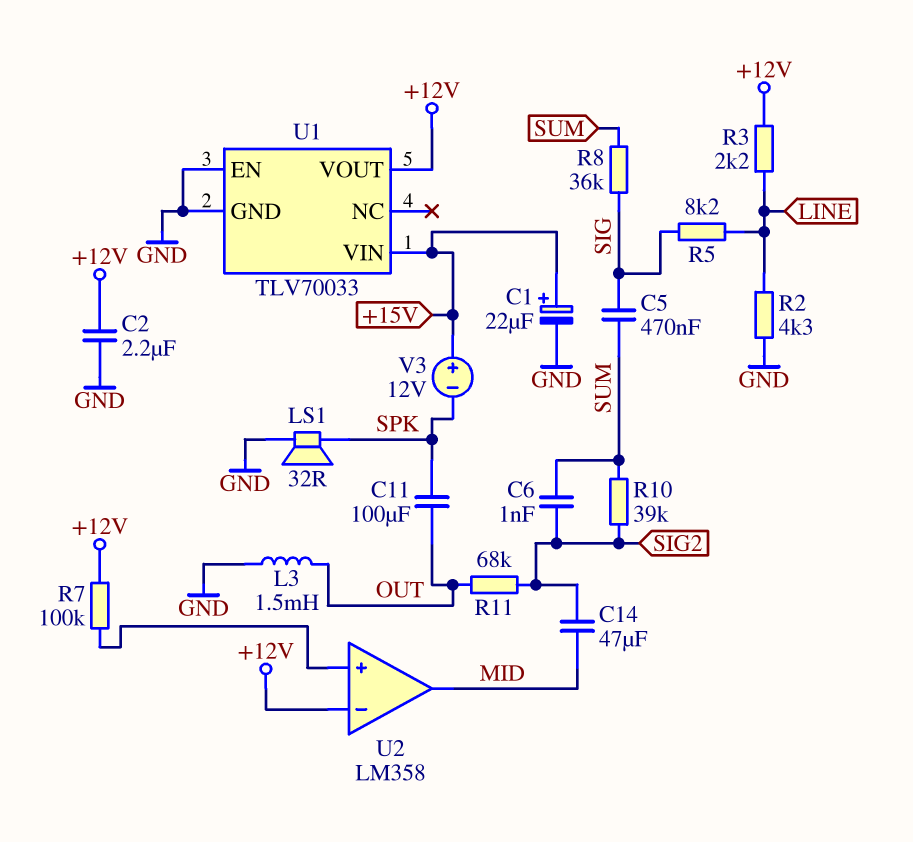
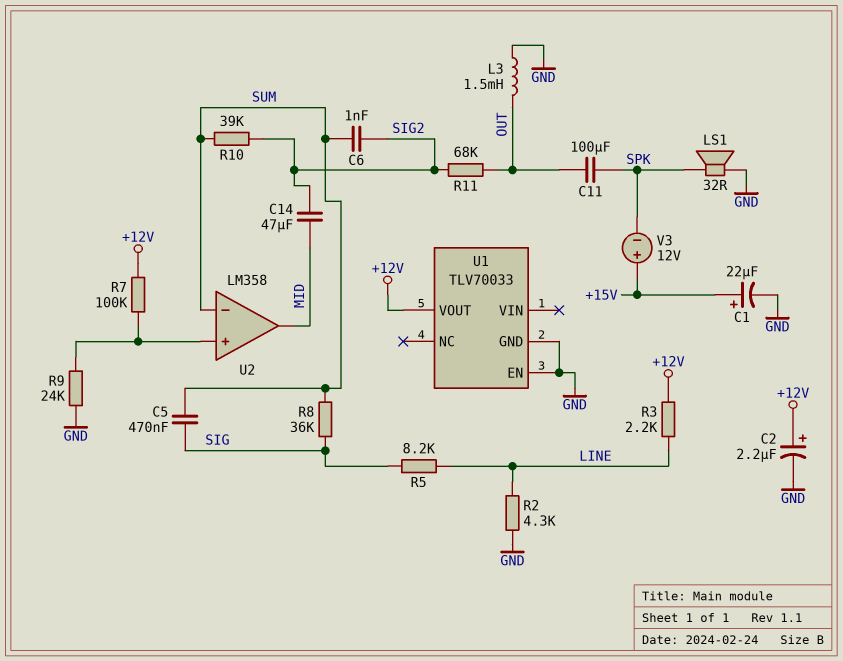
C2: 2.2uF (+12V, GND) -> 2.2uF (plus +12V, minus GND)
R9: none -> 24k (GND, U2/in+)
U1 pin VIN: +15V -> none
U2 pin in-: +12V -> SUM

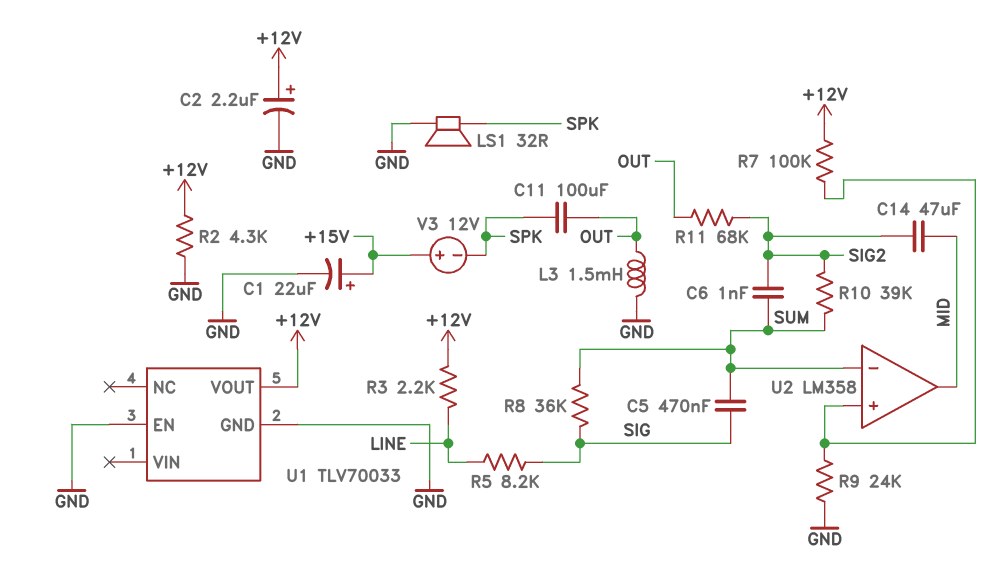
R2: 4.3k (GND, LINE) -> 4.3k (+12V, GND)

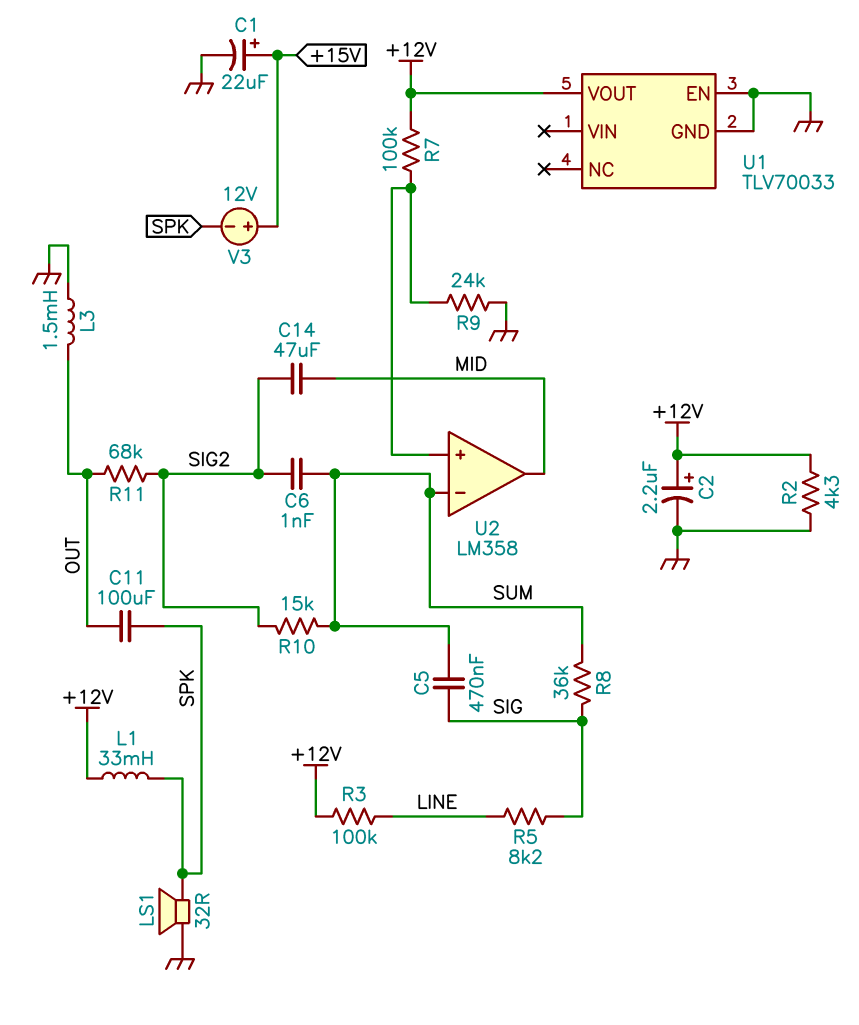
L1: none -> 33mH (+12V, SPK)
R3: 2.2k (+12V, LINE) -> 100k (+12V, LINE)
R10: 39k (SIG2, SUM) -> 15k (SIG2, SUM)

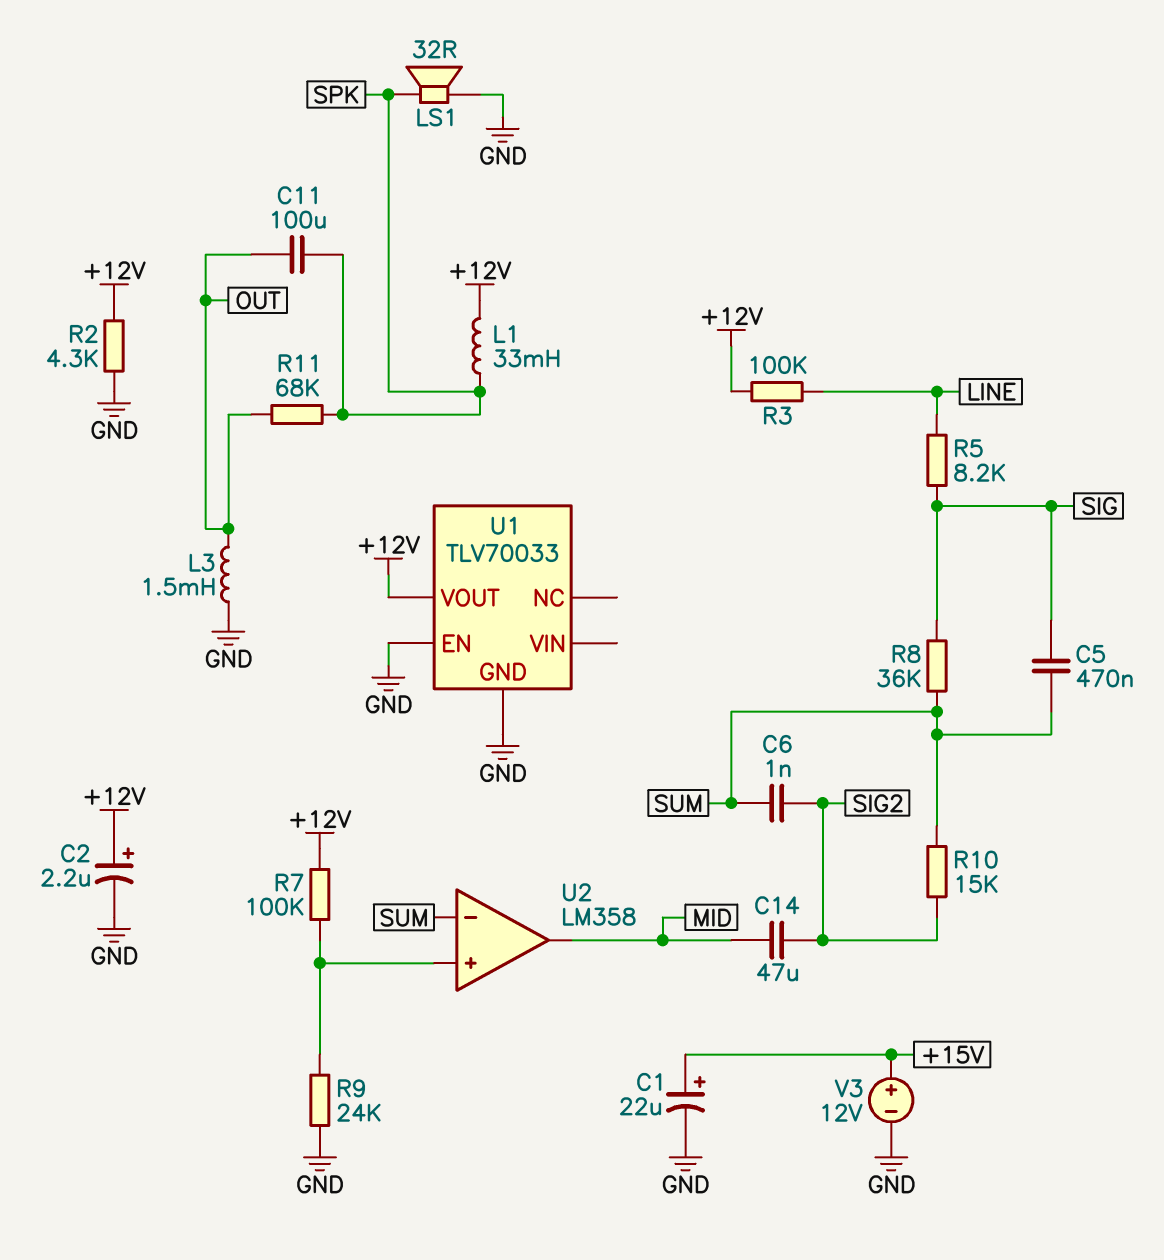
R11: 68k (OUT, SIG2) -> 68k (OUT, SPK)
V3: 12V (plus +15V, minus SPK) -> 12V (plus +15V, minus GND)

